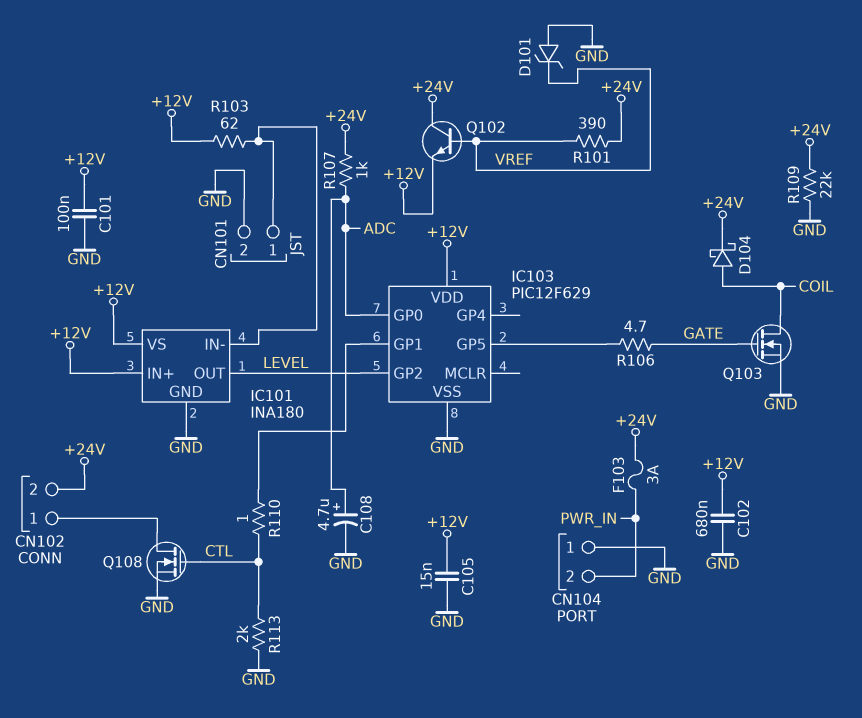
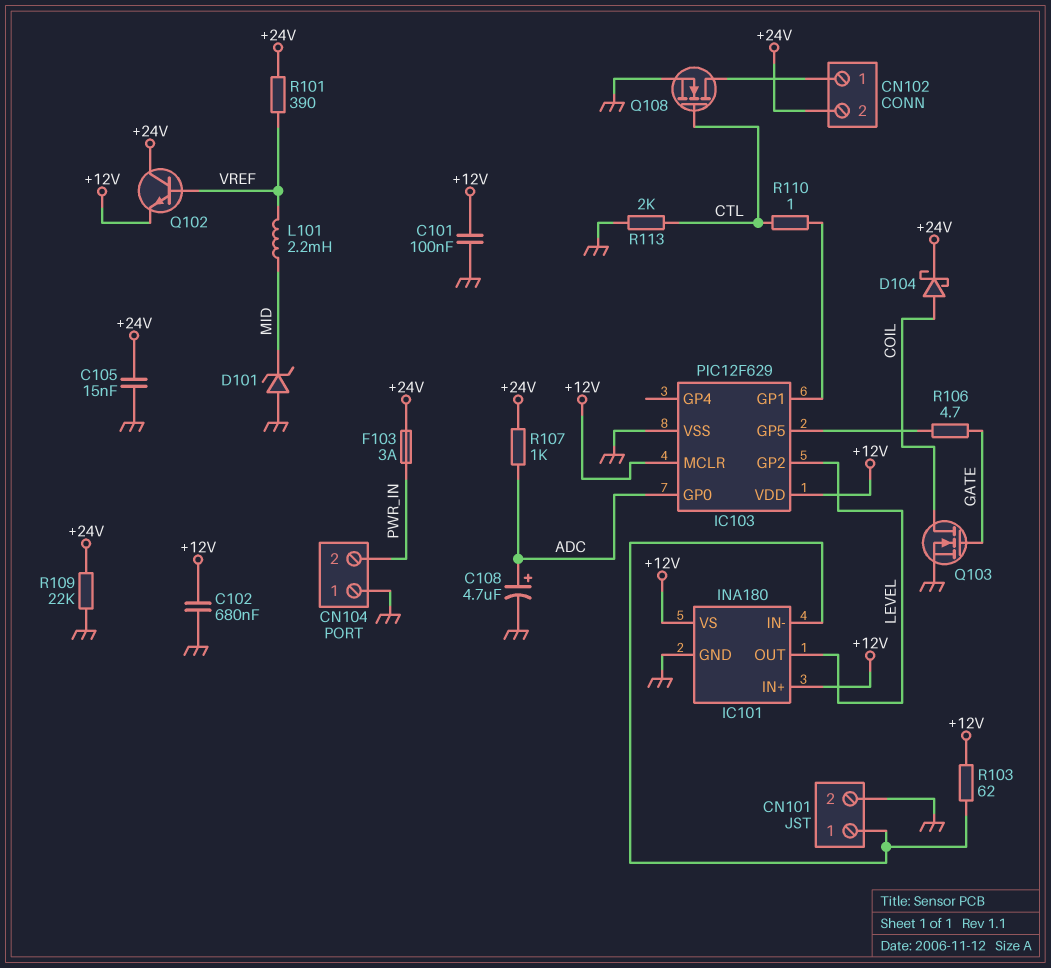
C105: 15nF (+12V, GND) -> 15nF (+24V, GND)
D101: zener (A GND, K VREF) -> zener (A GND, K MID)
IC103 pin MCLR: none -> +12V
L101: none -> 2.2mH (MID, VREF)

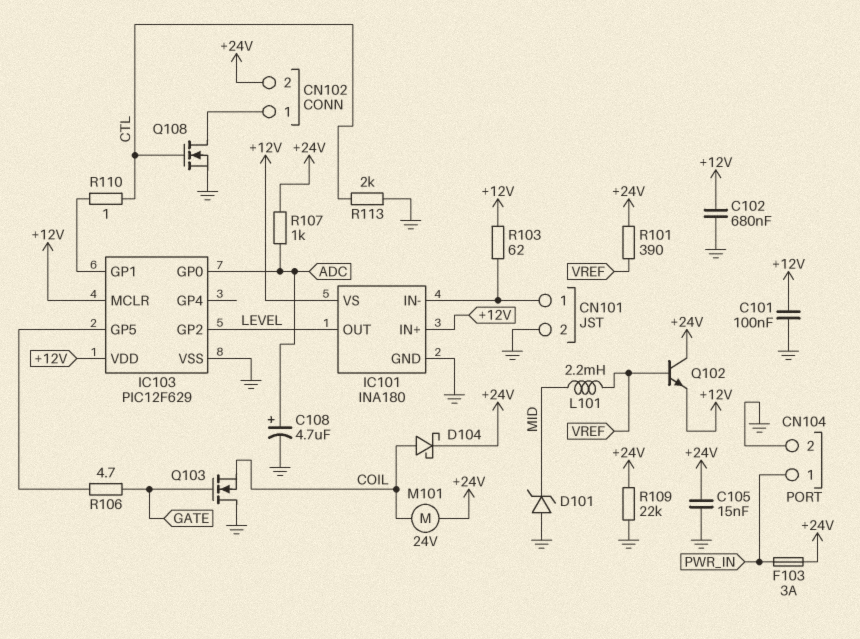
CN104 pin 1: GND -> PWR_IN
CN104 pin 2: PWR_IN -> GND
M101: none -> motor 24V (+24V, COIL)
Q103: NMOS (G GATE, D COIL, S GND) -> NMOS (G GATE, D GND, S COIL)

